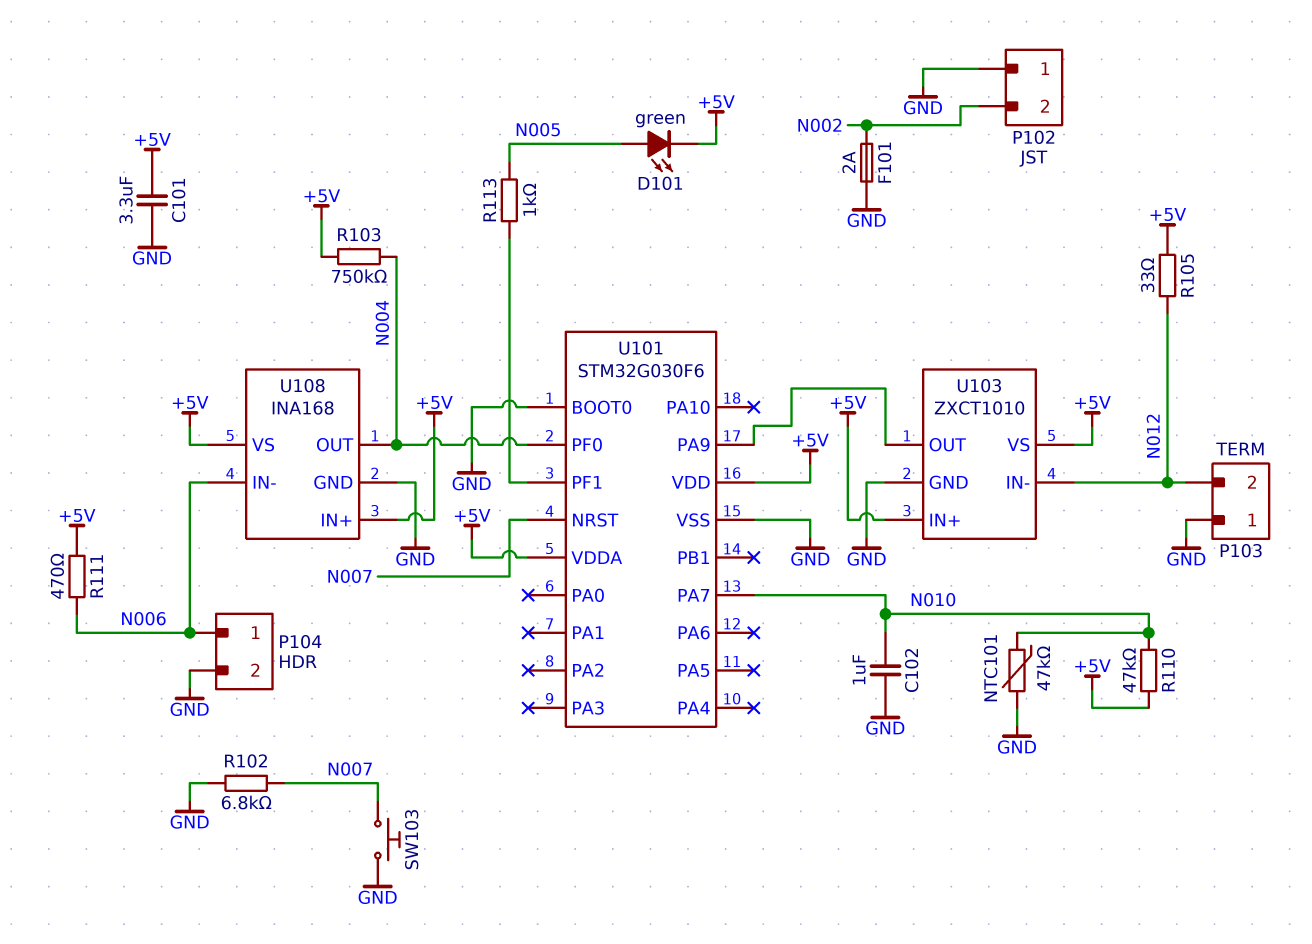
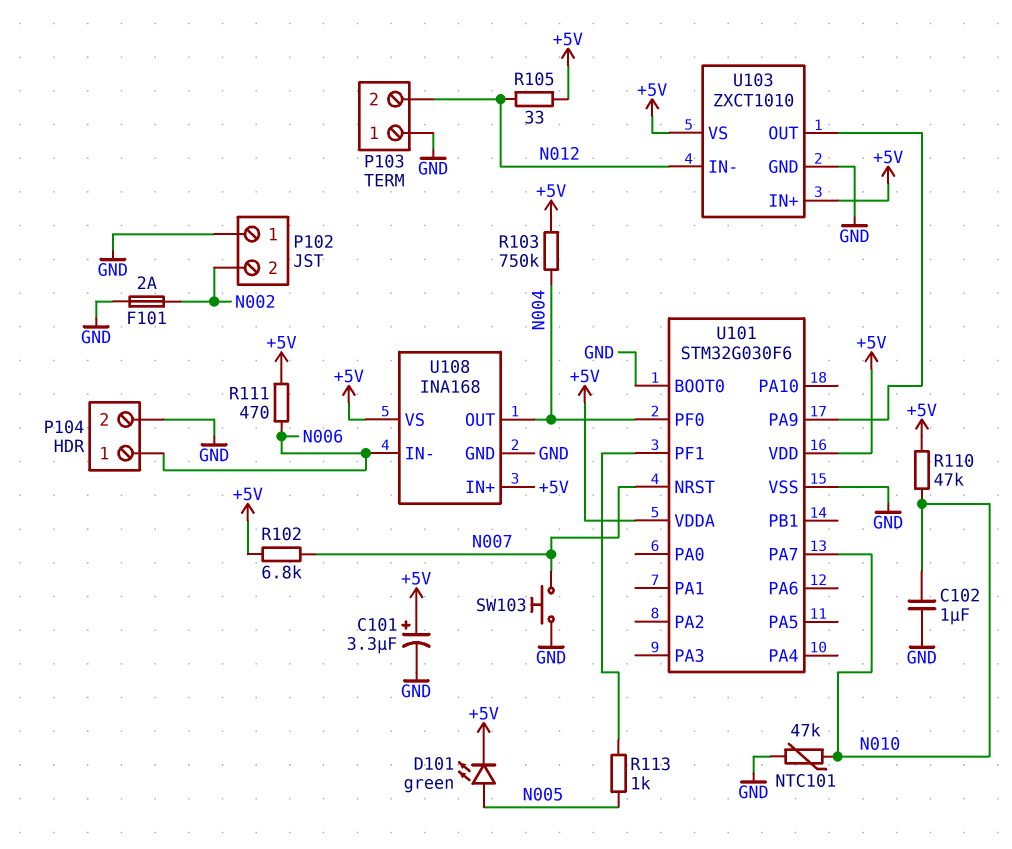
C101: 3.3uF (+5V, GND) -> 3.3uF (plus +5V, minus GND)
R102: 6.8k (GND, N007) -> 6.8k (+5V, N007)

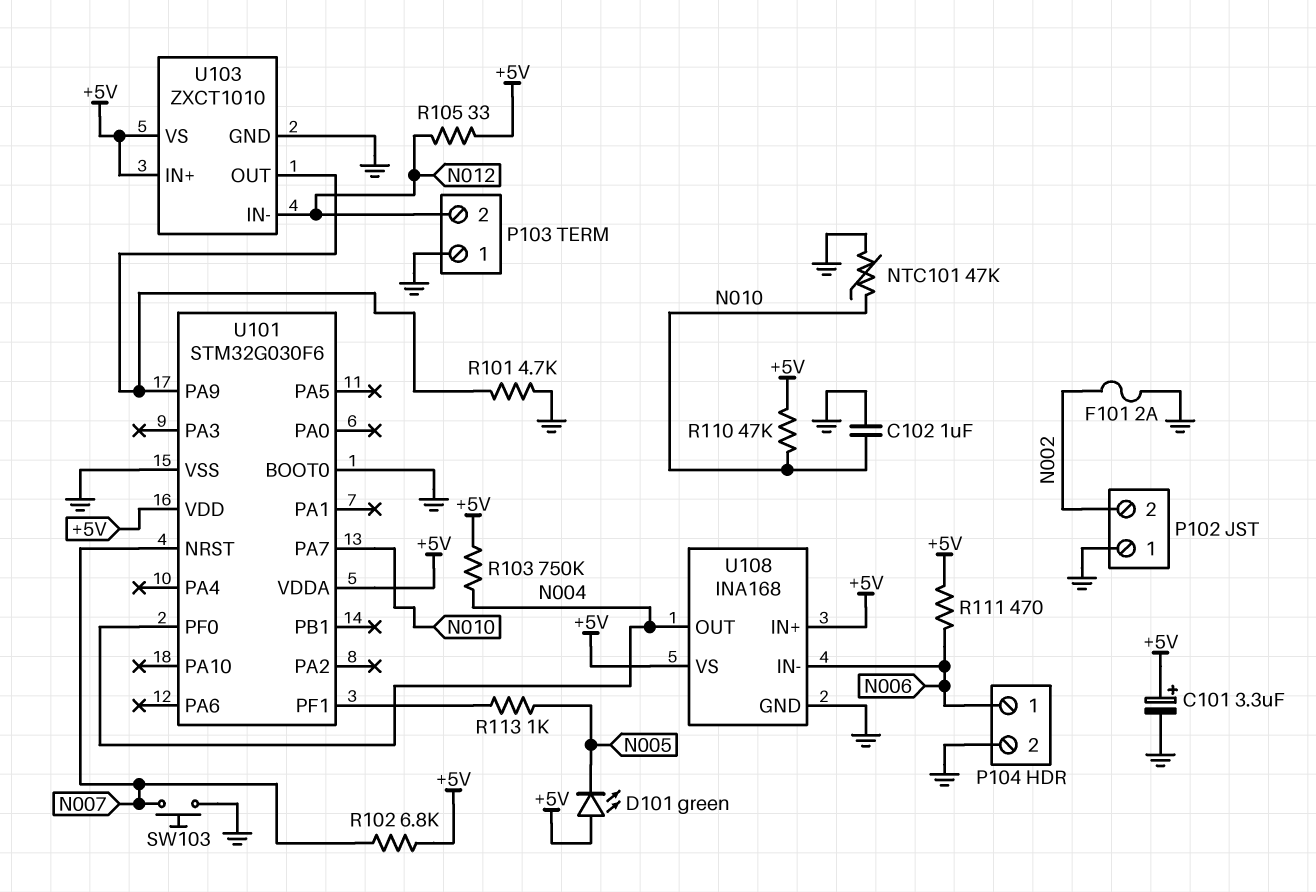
D101: LED green (A N005, K +5V) -> LED green (A +5V, K N005)
R101: none -> 4.7k (GND, U101/PA9)

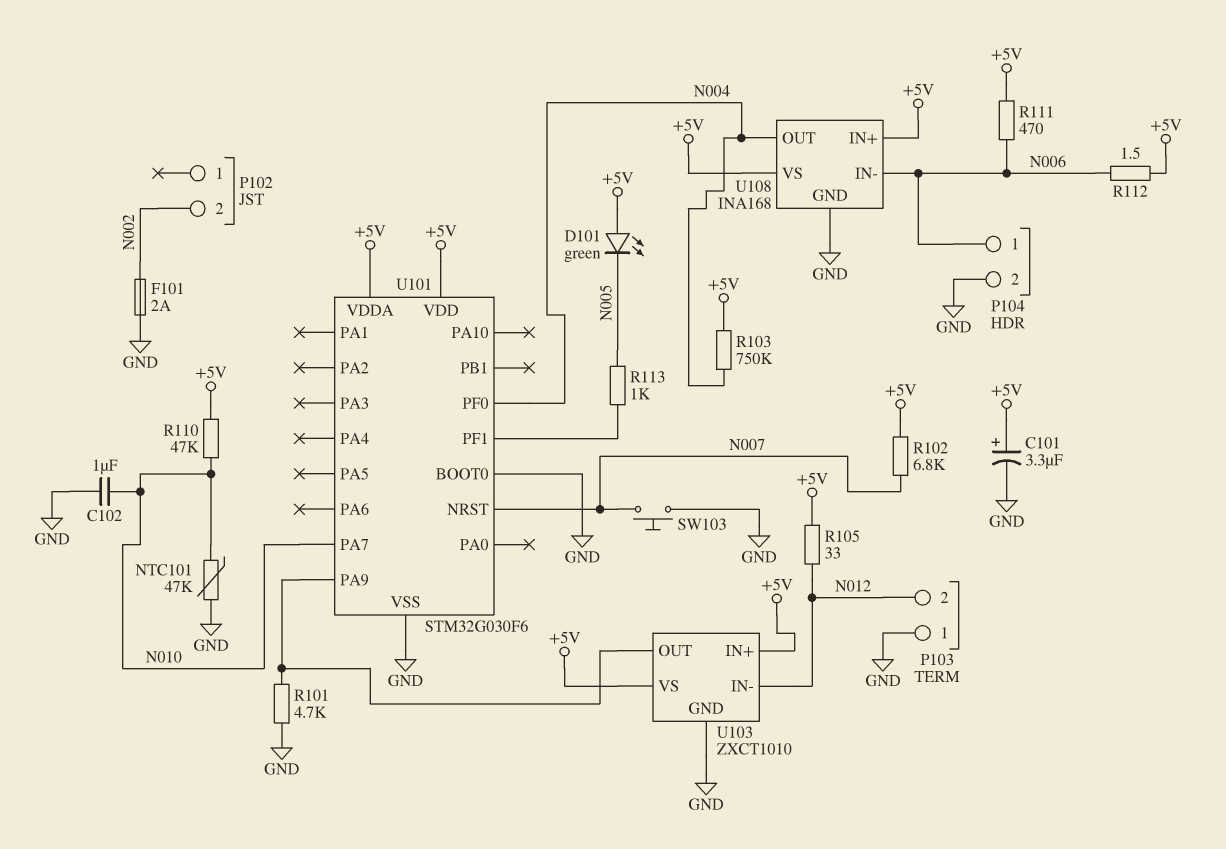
P102 pin 1: GND -> none
R112: none -> 1.5 (+5V, N006)

